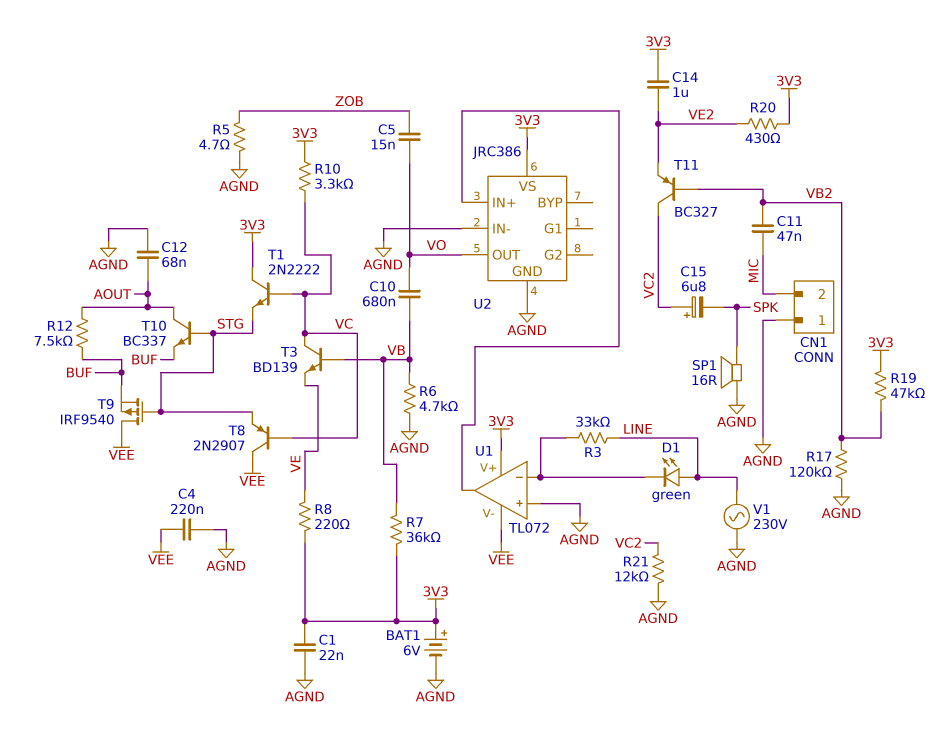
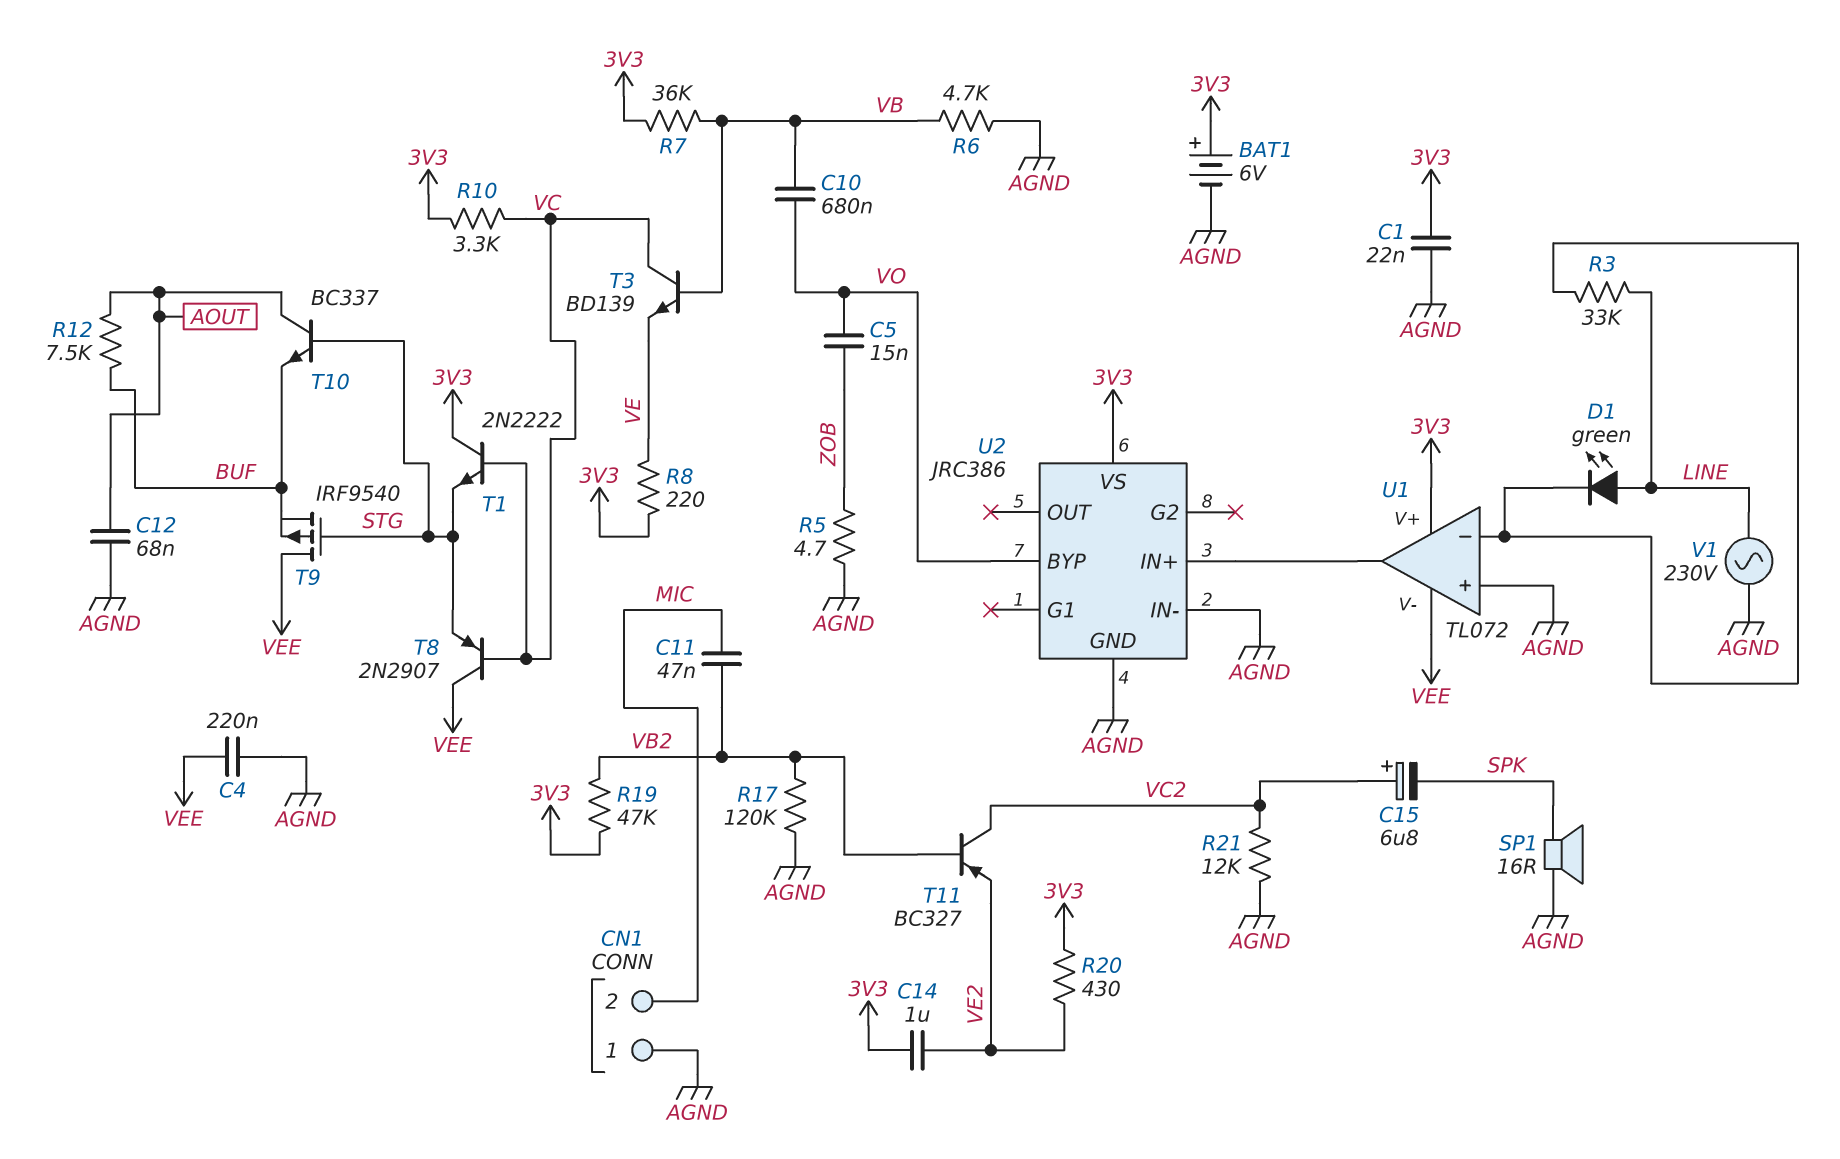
U2 pin BYP: none -> VO
U2 pin OUT: VO -> none

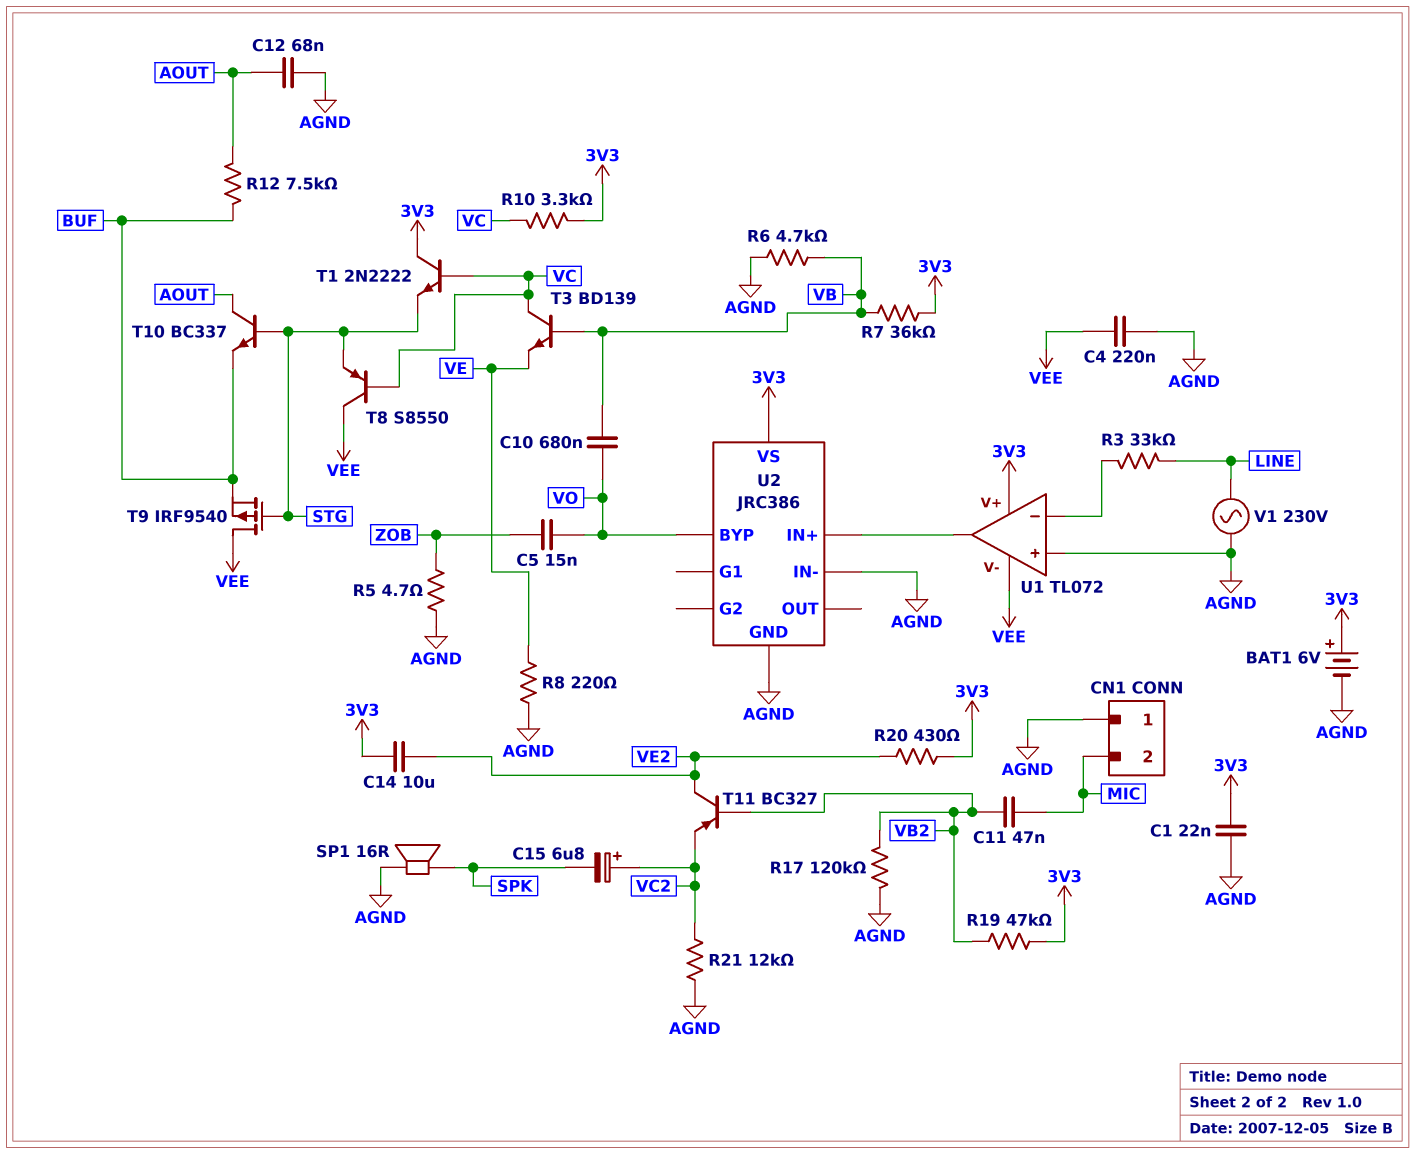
C14: 1uF (3V3, VE2) -> 10uF (3V3, VE2)
D1: LED green (A LINE, K U1/in-) -> none
R8: 220 (3V3, VE) -> 220 (AGND, VE)
T8: PNP 2N2907 (B VC, C VEE, E STG) -> PNP S8550 (B VC, C VEE, E STG)
T11: PNP BC327 (B VB2, C VC2, E VE2) -> PNP BC327 (B VB2, C VE2, E VC2)

